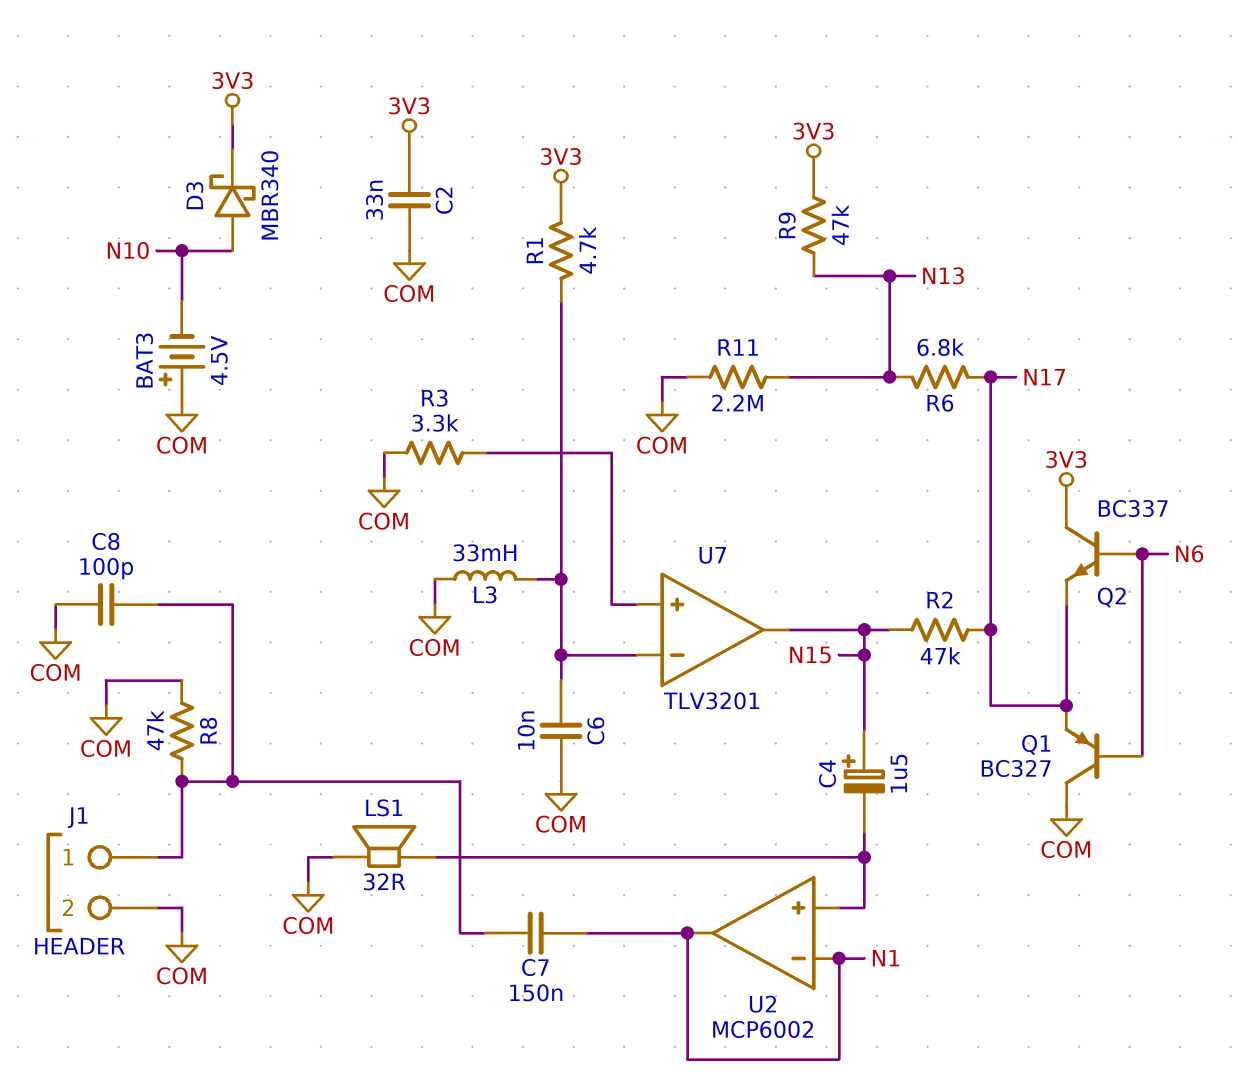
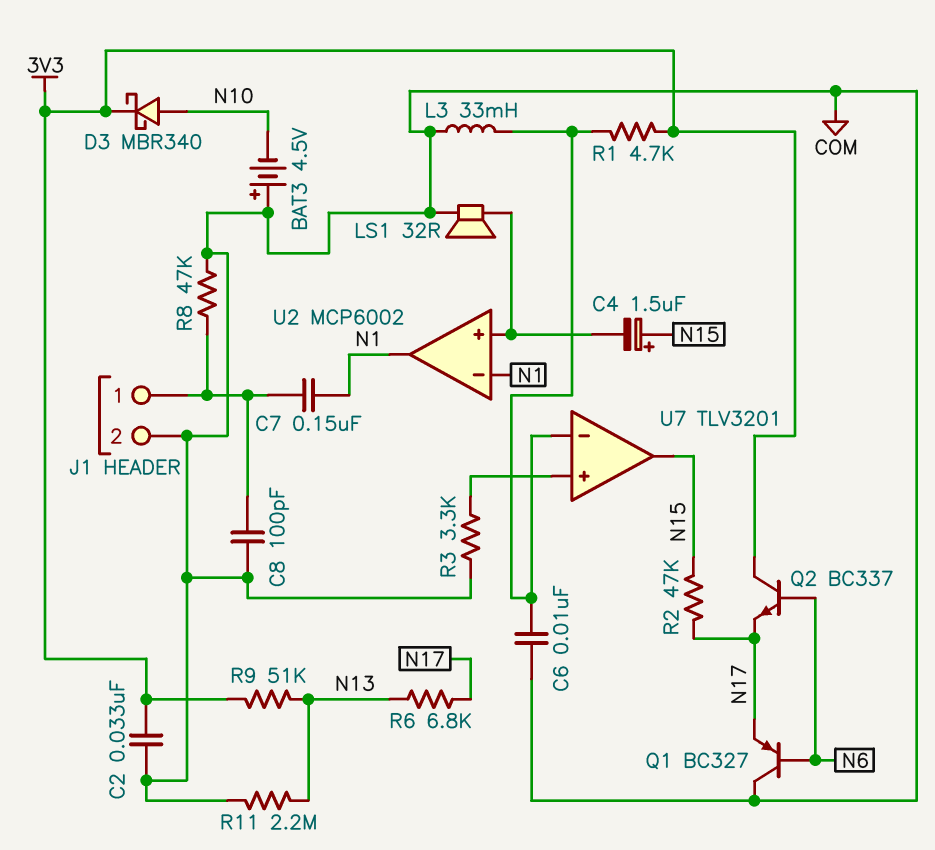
R9: 47k (3V3, N13) -> 51k (3V3, N13)

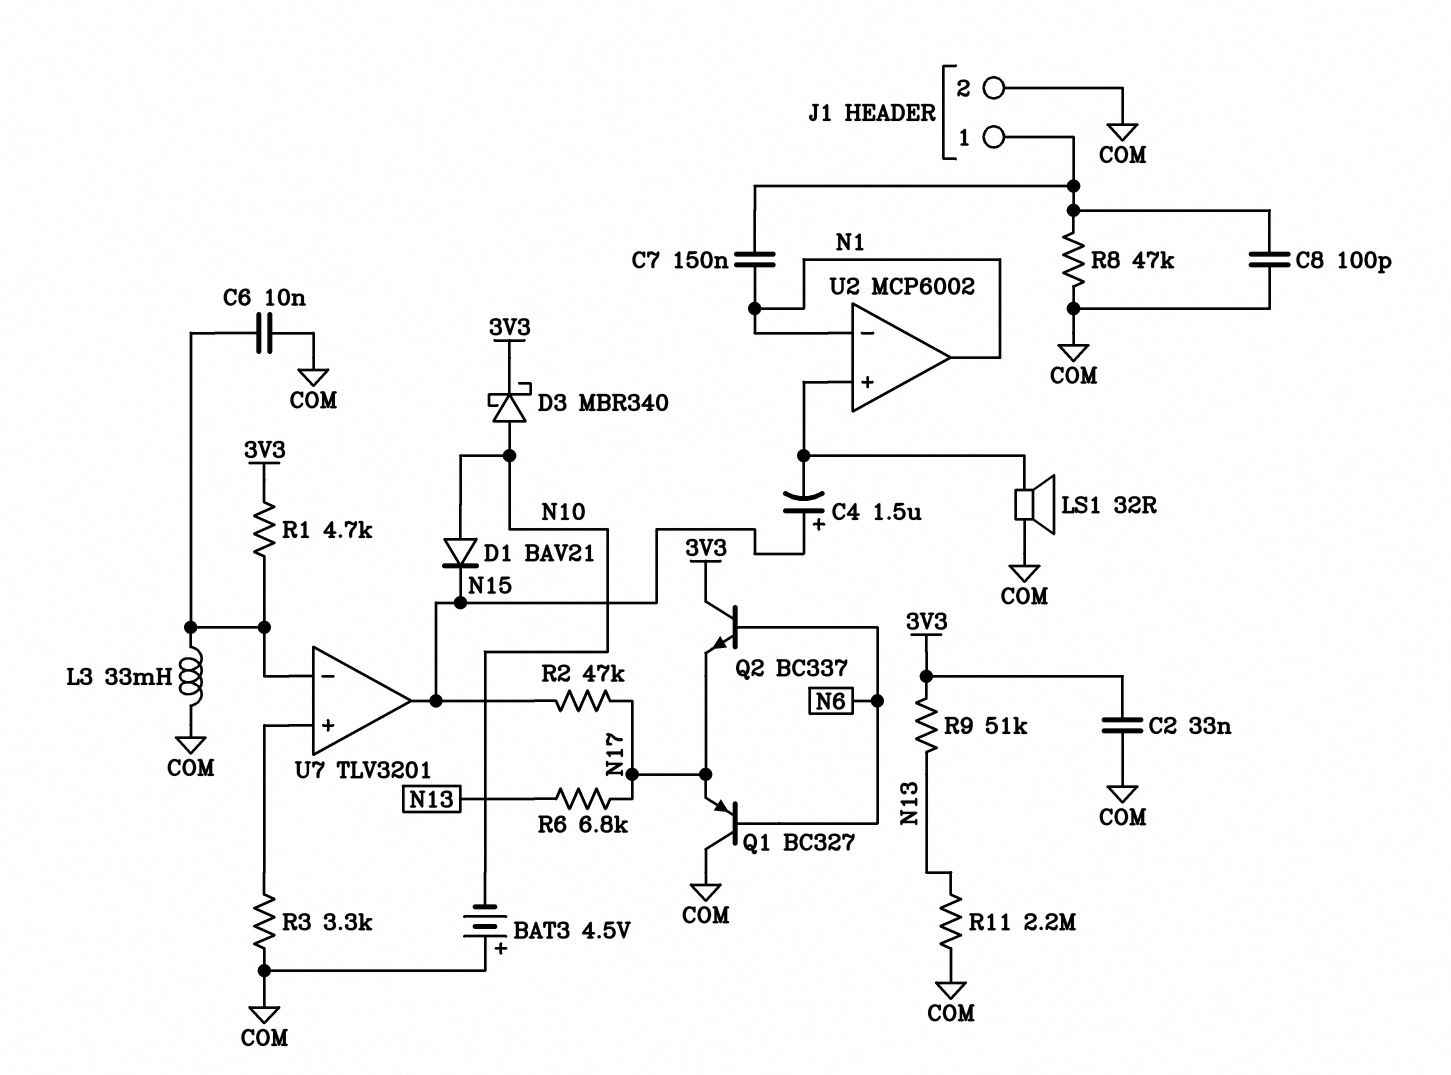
D1: none -> diode BAV21 (A N10, K N15)

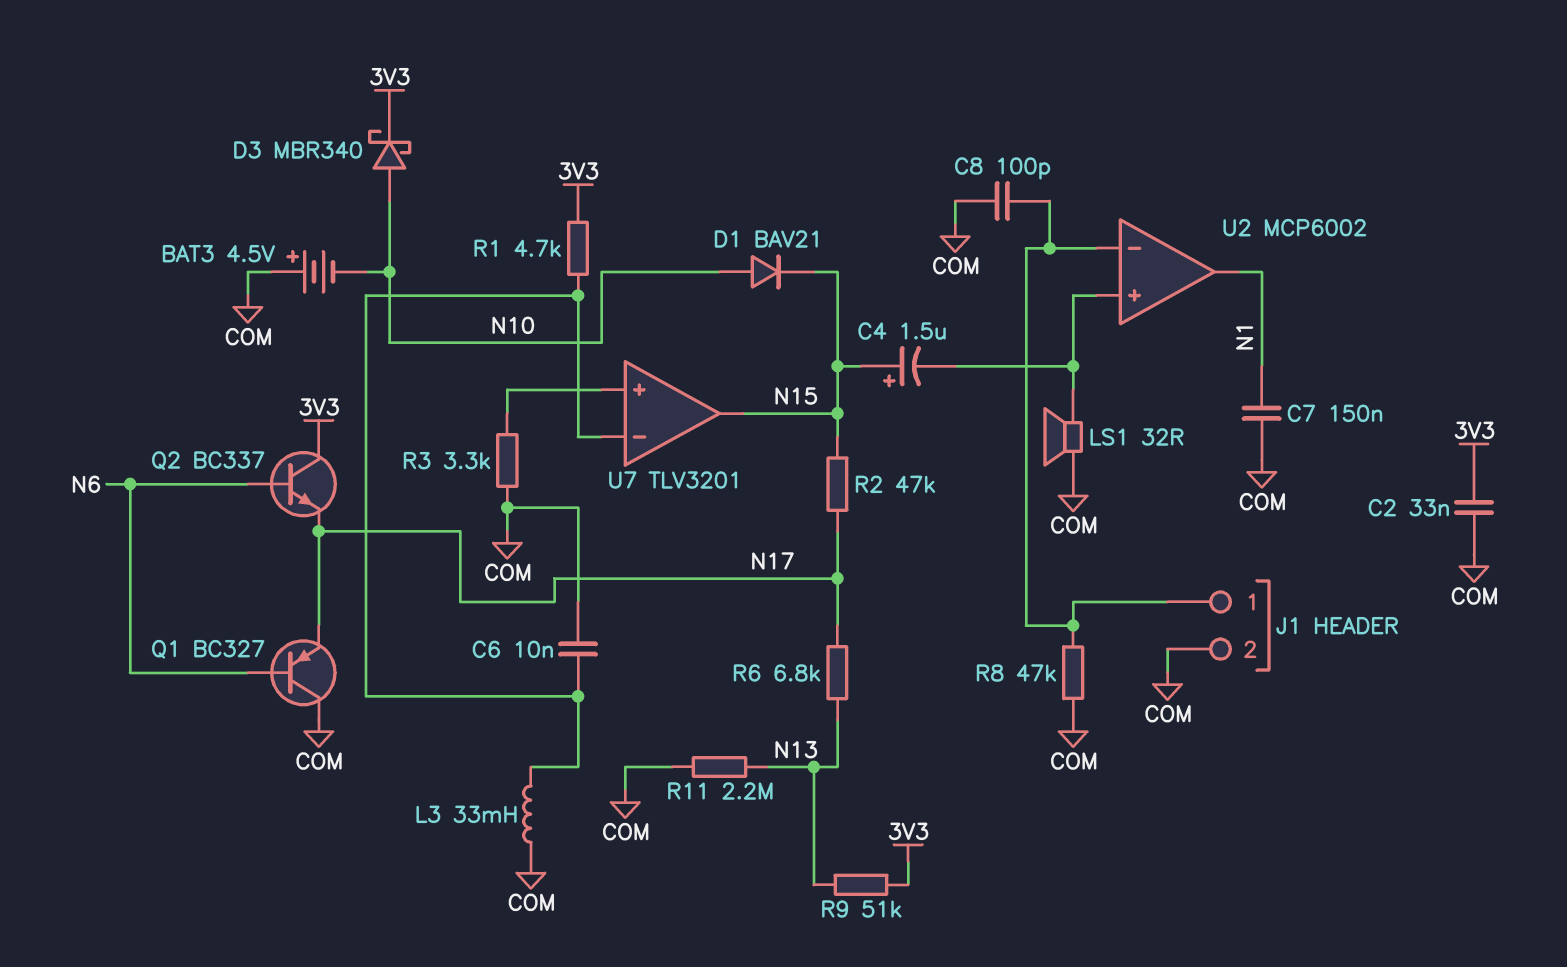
C7: 150nF (J1/1, N1) -> 150nF (COM, N1)
U2 pin in-: N1 -> J1/1

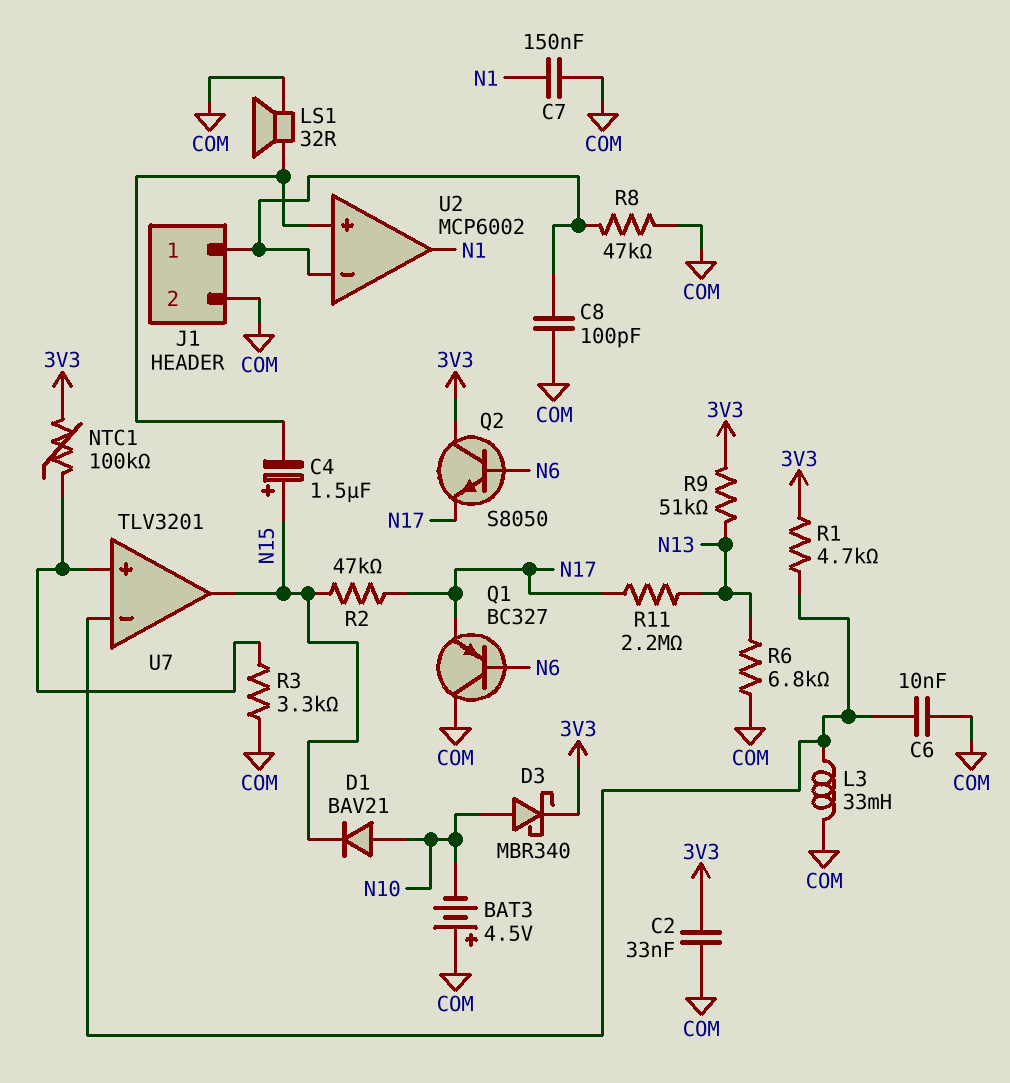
NTC1: none -> 100k (3V3, U7/in+)
Q2: NPN BC337 (B N6, C 3V3, E N17) -> NPN S8050 (B N6, C 3V3, E N17)
R6: 6.8k (N13, N17) -> 6.8k (COM, N13)
R11: 2.2M (COM, N13) -> 2.2M (N13, N17)

